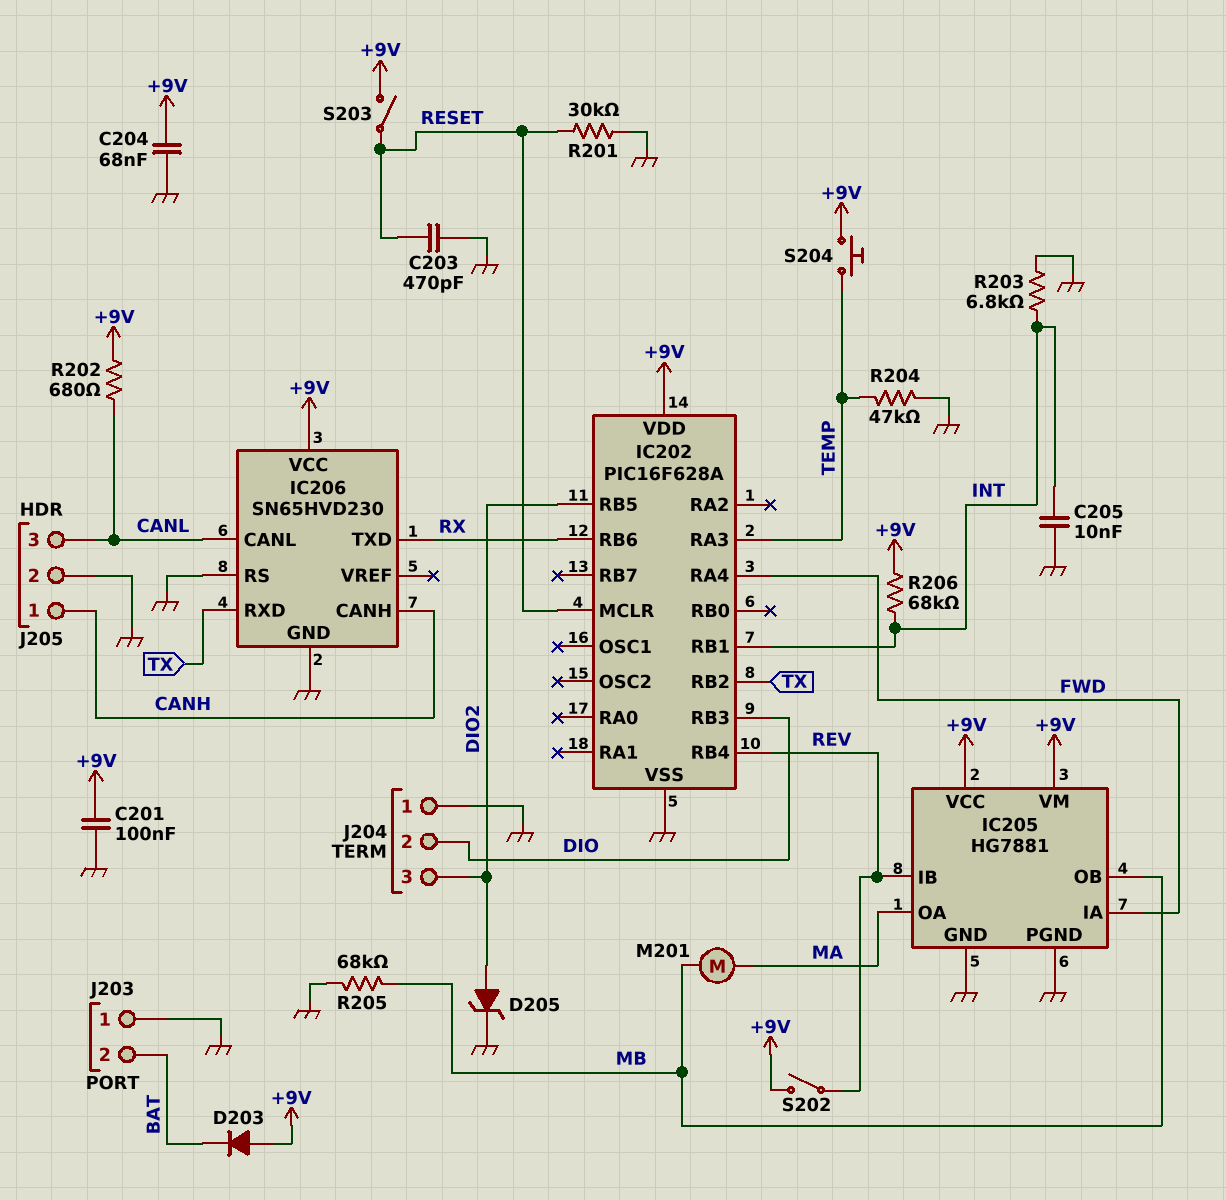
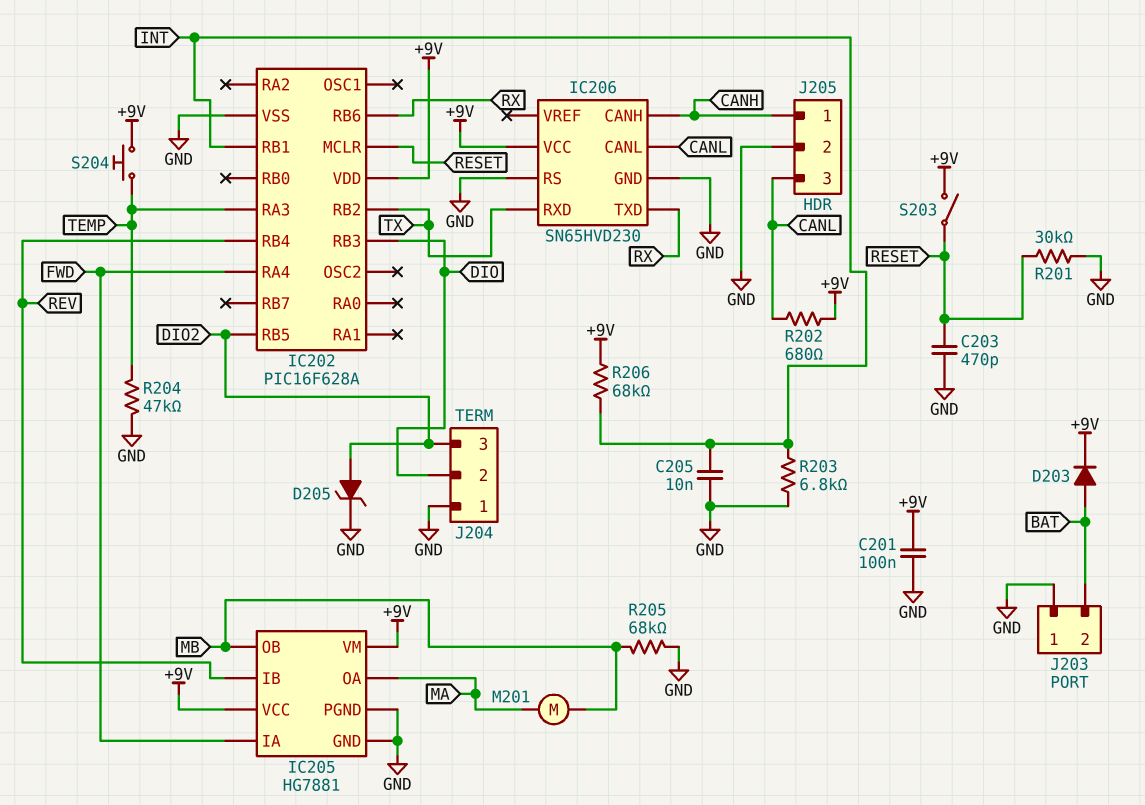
C204: 68nF (+9V, GND) -> none
D203: diode (A +9V, K BAT) -> diode (A BAT, K +9V)
S202: switch (+9V, REV) -> none

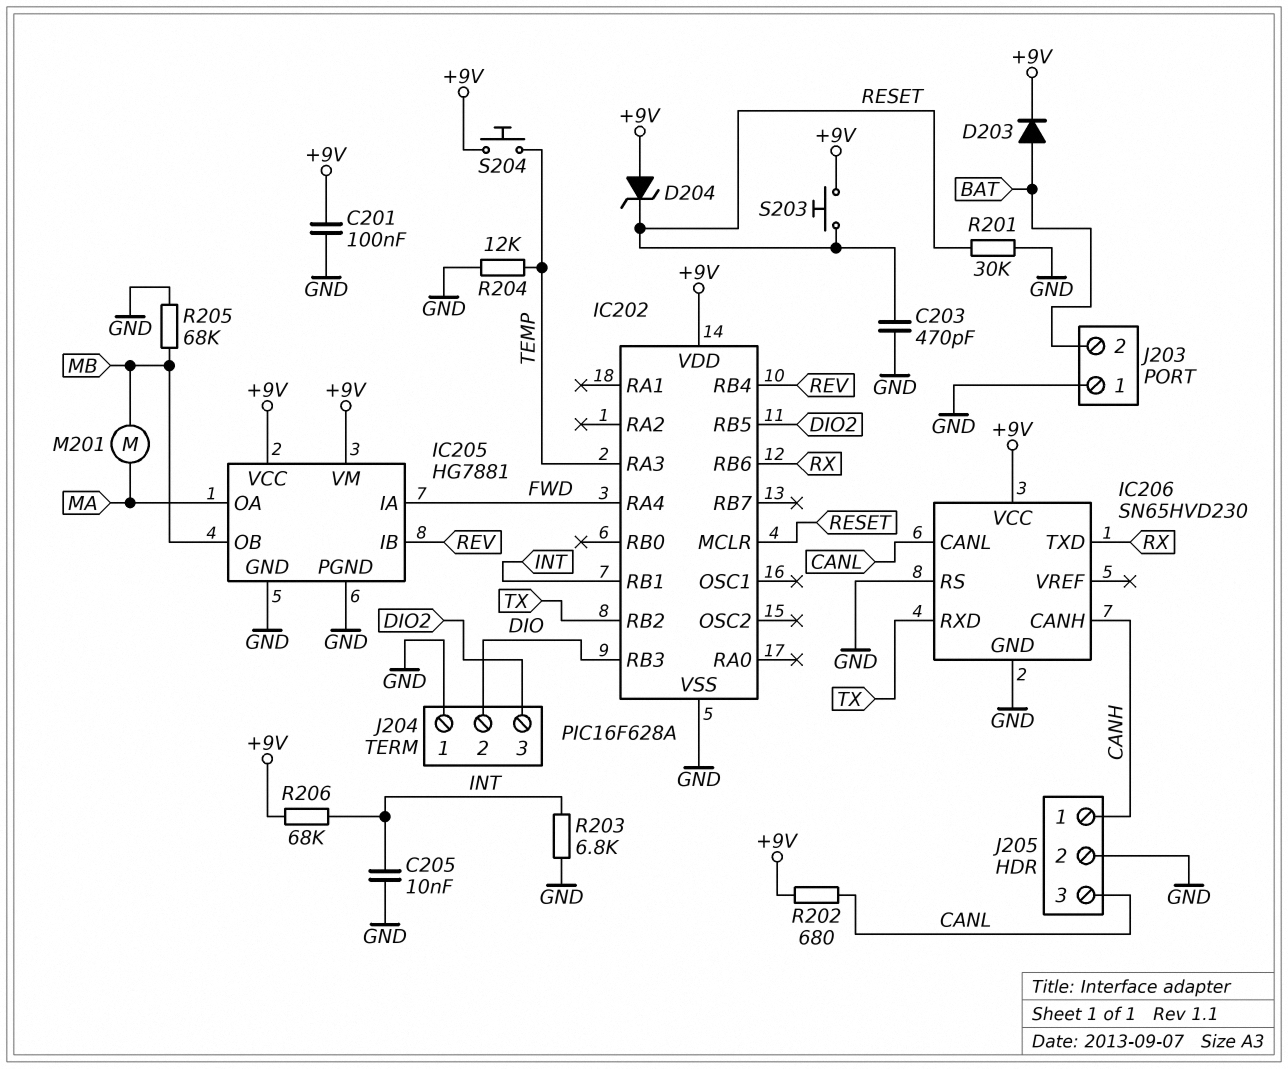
D204: none -> zener (A +9V, K RESET)
D205: zener (A DIO2, K GND) -> none
R204: 47k (GND, TEMP) -> 12k (GND, TEMP)
S203: switch (+9V, RESET) -> button (+9V, RESET)

